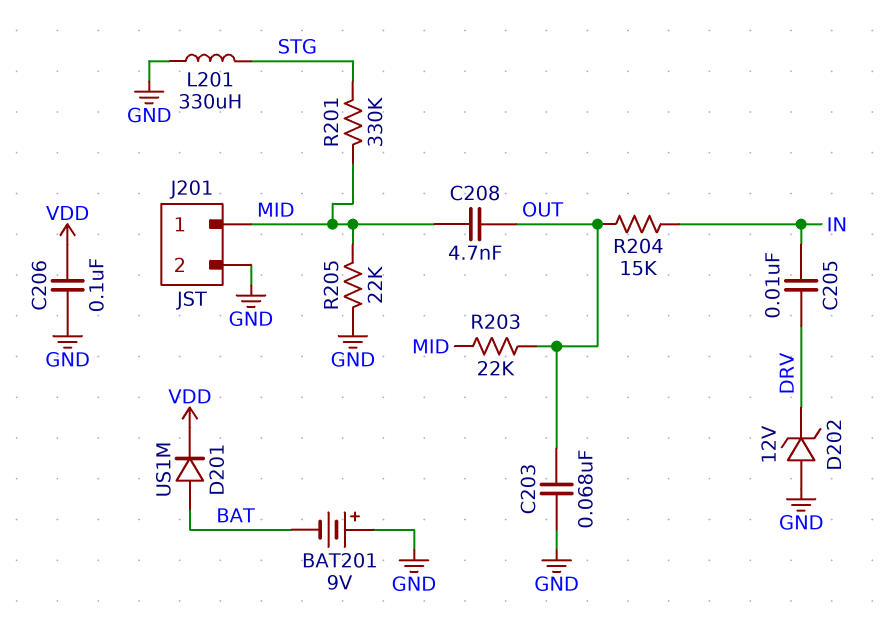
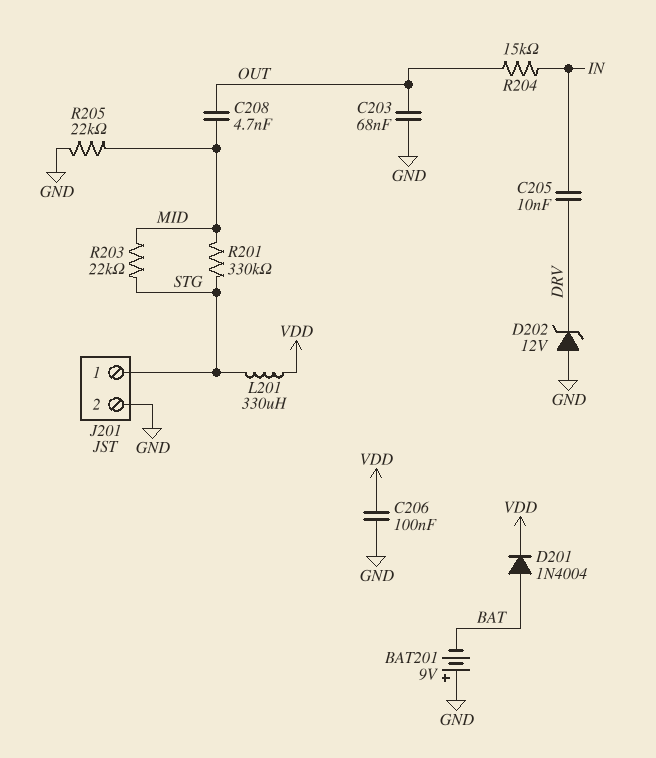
D201: diode US1M (A BAT, K VDD) -> diode 1N4004 (A BAT, K VDD)
J201 pin 1: MID -> STG
L201: 330uH (GND, STG) -> 330uH (STG, VDD)
R203: 22k (MID, OUT) -> 22k (MID, STG)

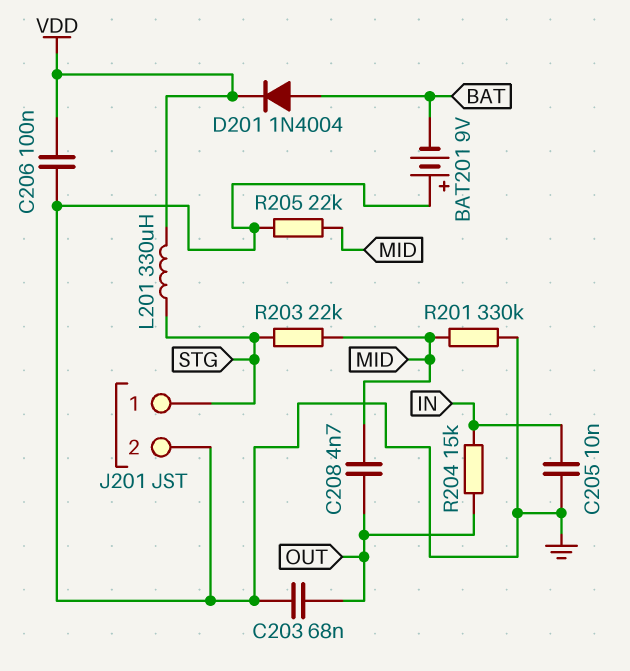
C205: 10nF (DRV, IN) -> 10nF (GND, IN)
D202: zener 12V (A GND, K DRV) -> none
R201: 330k (MID, STG) -> 330k (GND, MID)

